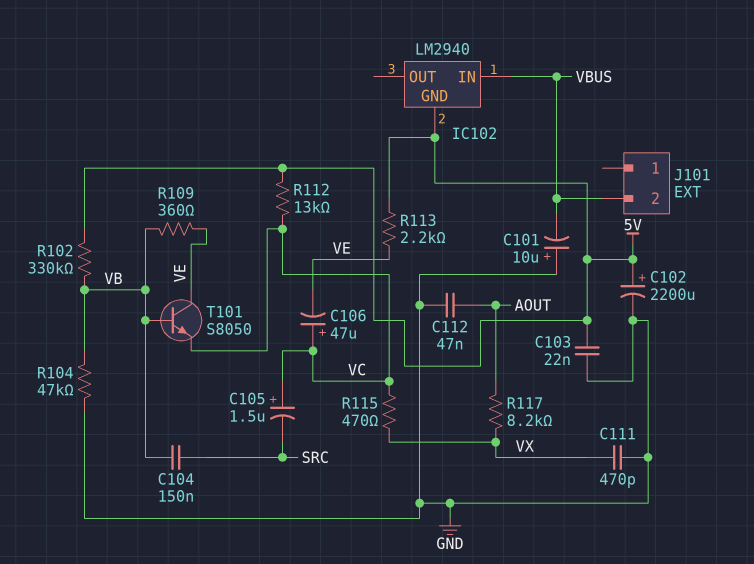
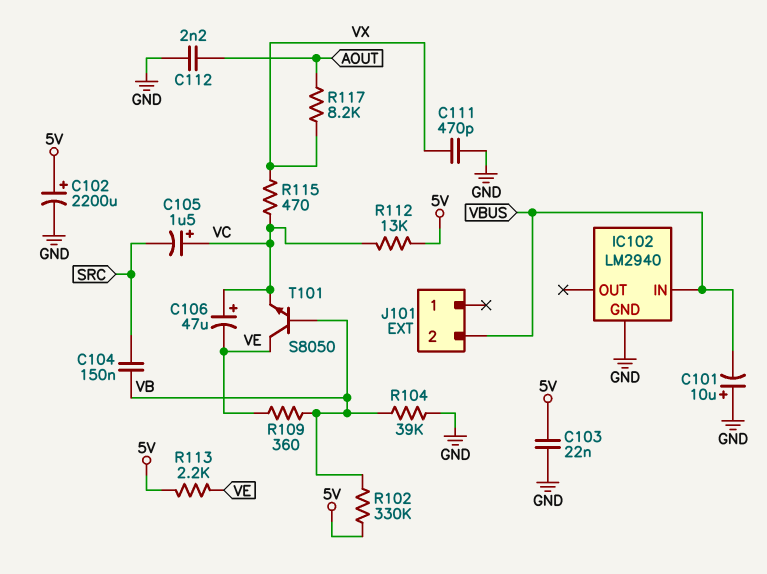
C112: 47nF (AOUT, GND) -> 2.2nF (AOUT, GND)
IC102 pin GND: 5V -> GND
R104: 47k (GND, VB) -> 39k (GND, VB)

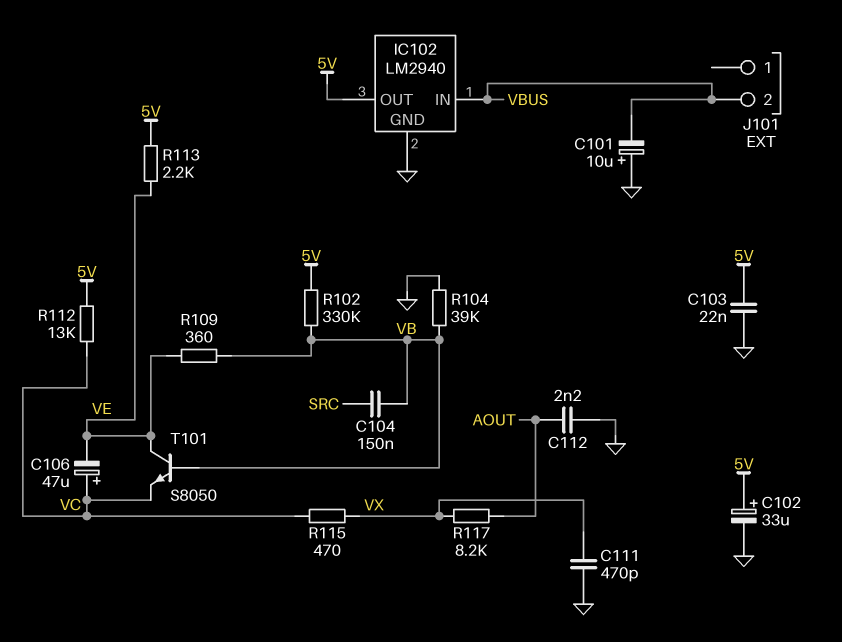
C102: 2200uF (plus 5V, minus GND) -> 33uF (plus 5V, minus GND)
C105: 1.5uF (plus VC, minus SRC) -> none
IC102 pin OUT: none -> 5V

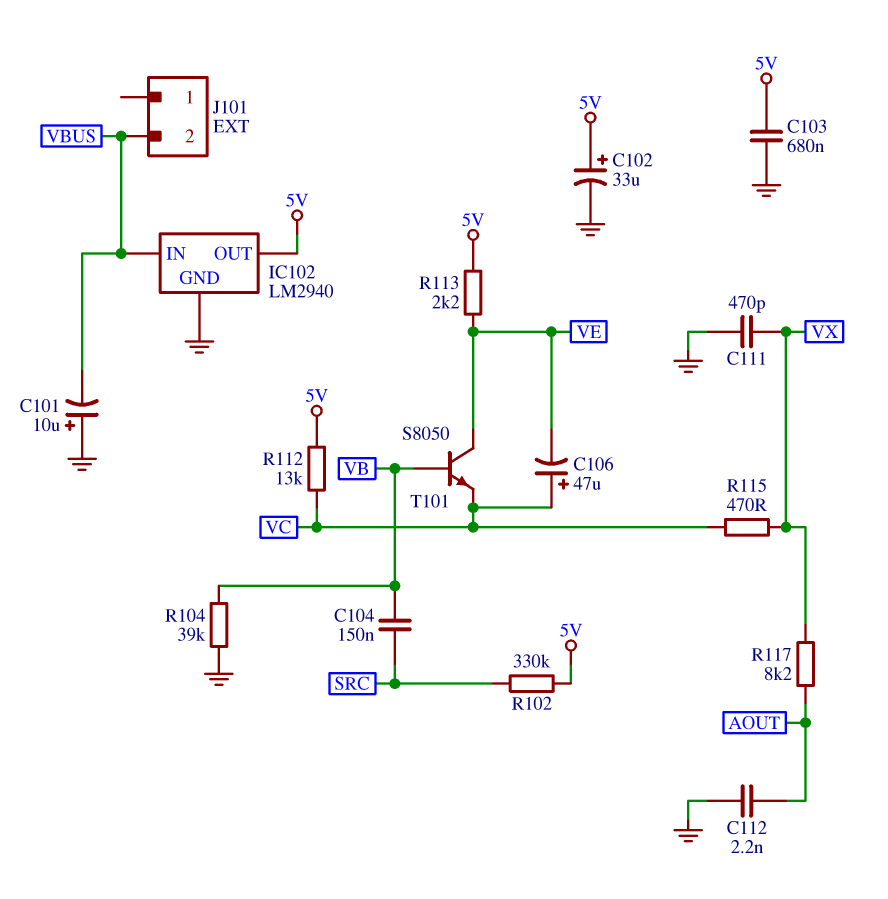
C103: 22nF (5V, GND) -> 680nF (5V, GND)
R102: 330k (5V, VB) -> 330k (5V, SRC)
R109: 360 (VB, VE) -> none

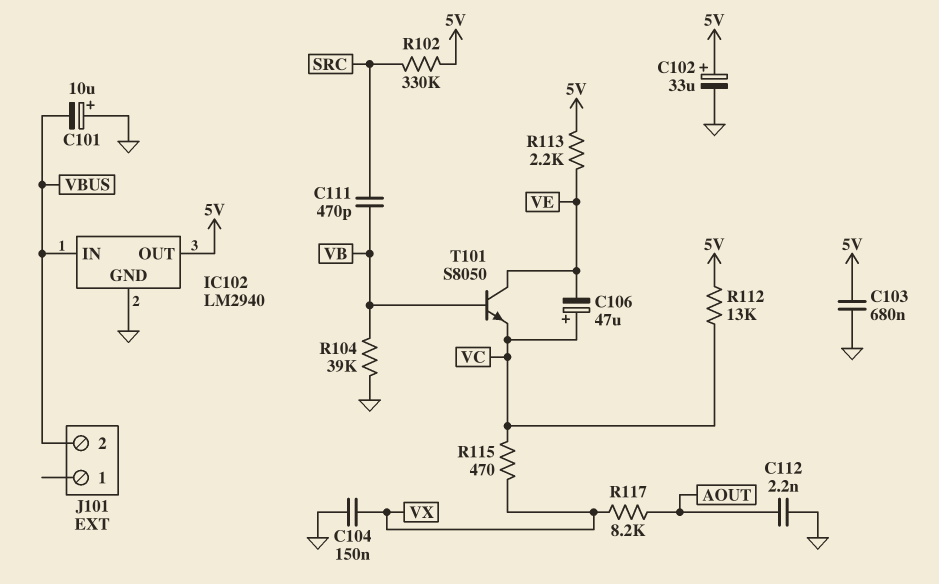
C104: 150nF (SRC, VB) -> 150nF (GND, VX)
C111: 470pF (GND, VX) -> 470pF (SRC, VB)

